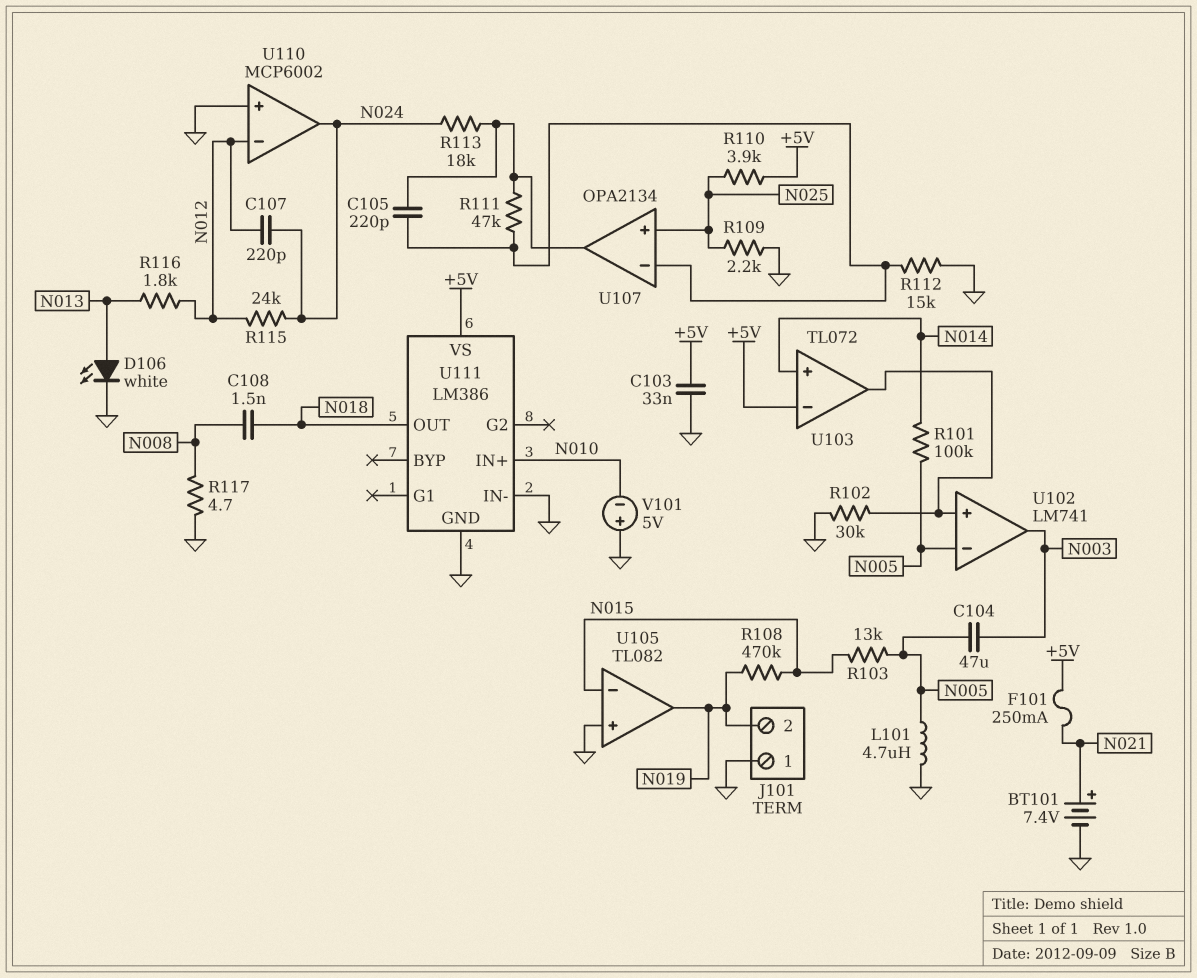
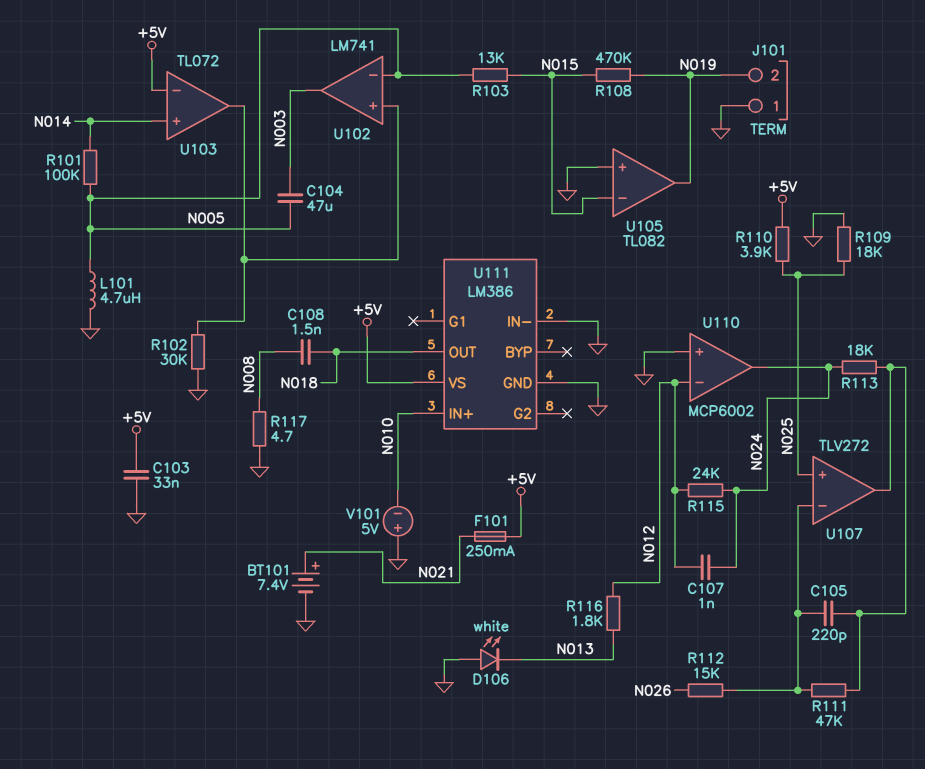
C107: 220pF (N012, N024) -> 1nF (N012, N024)
D106: LED white (A N013, K GND) -> LED white (A GND, K N013)
R109: 2.2k (GND, N025) -> 18k (GND, N025)
R112: 15k (GND, U107/in-) -> 15k (N026, U107/in-)
U107: OPA2134 -> TLV272

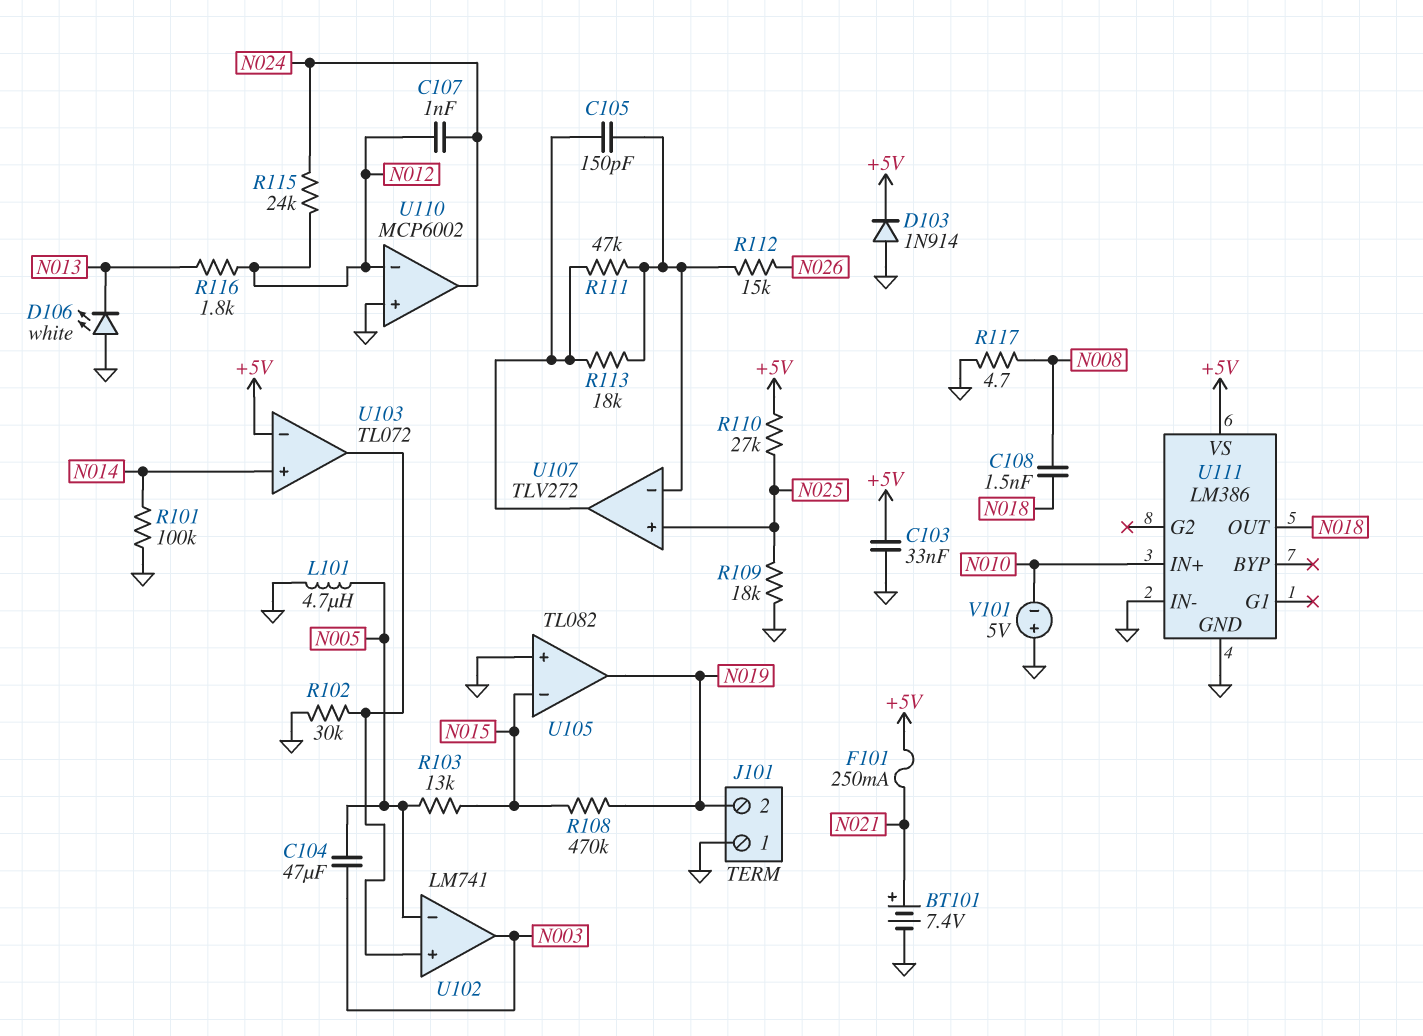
C105: 220pF (U107/in-, U107/out) -> 150pF (U107/in-, U107/out)
D103: none -> diode 1N914 (A GND, K +5V)
R101: 100k (N005, N014) -> 100k (GND, N014)
R110: 3.9k (+5V, N025) -> 27k (+5V, N025)
R113: 18k (N024, U107/out) -> 18k (U107/in-, U107/out)

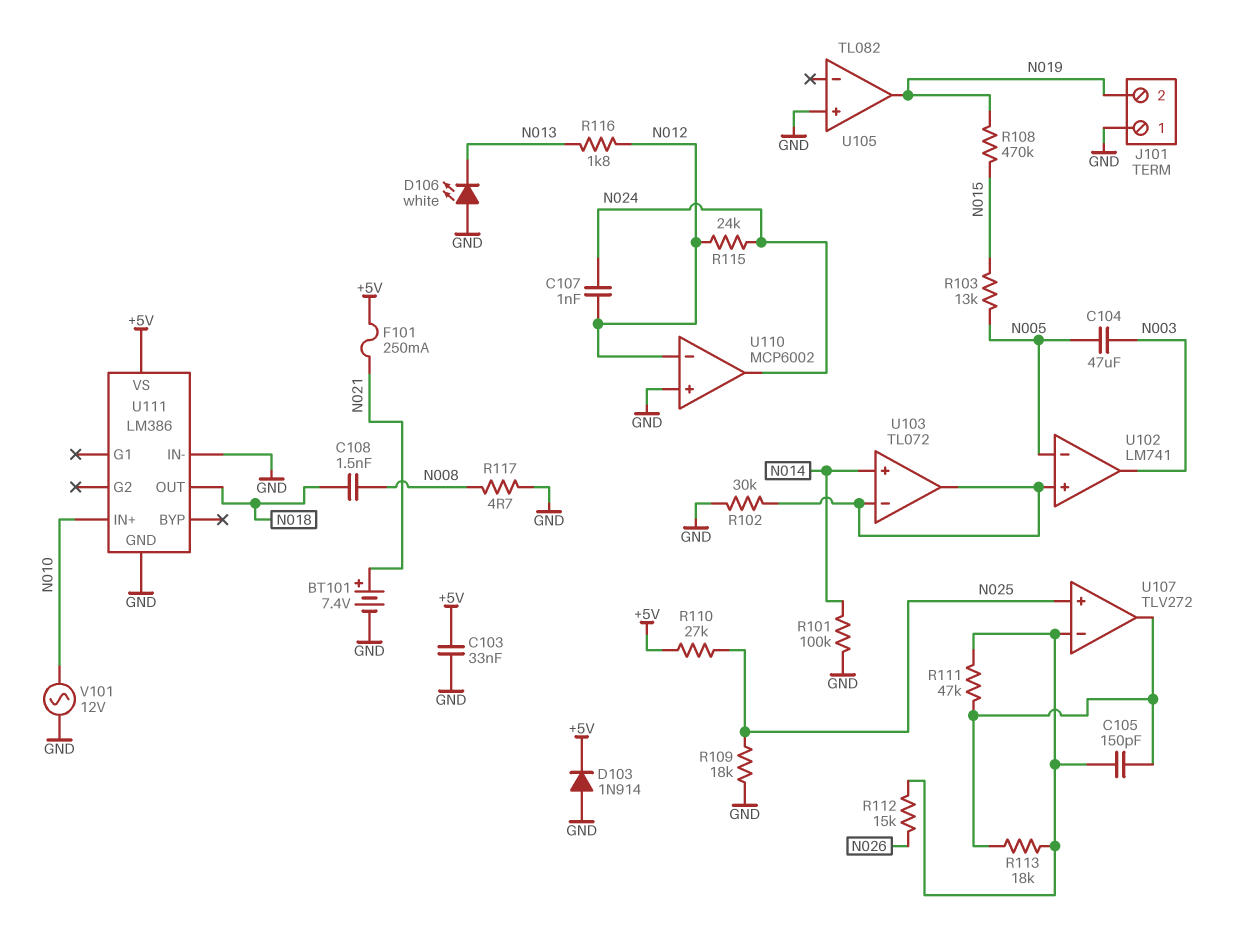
L101: 4.7uH (GND, N005) -> none
U103 pin in-: +5V -> U102/in+
U105 pin in-: N015 -> none
V101: 5V (plus GND, minus N010) -> AC 12V (GND, N010)

